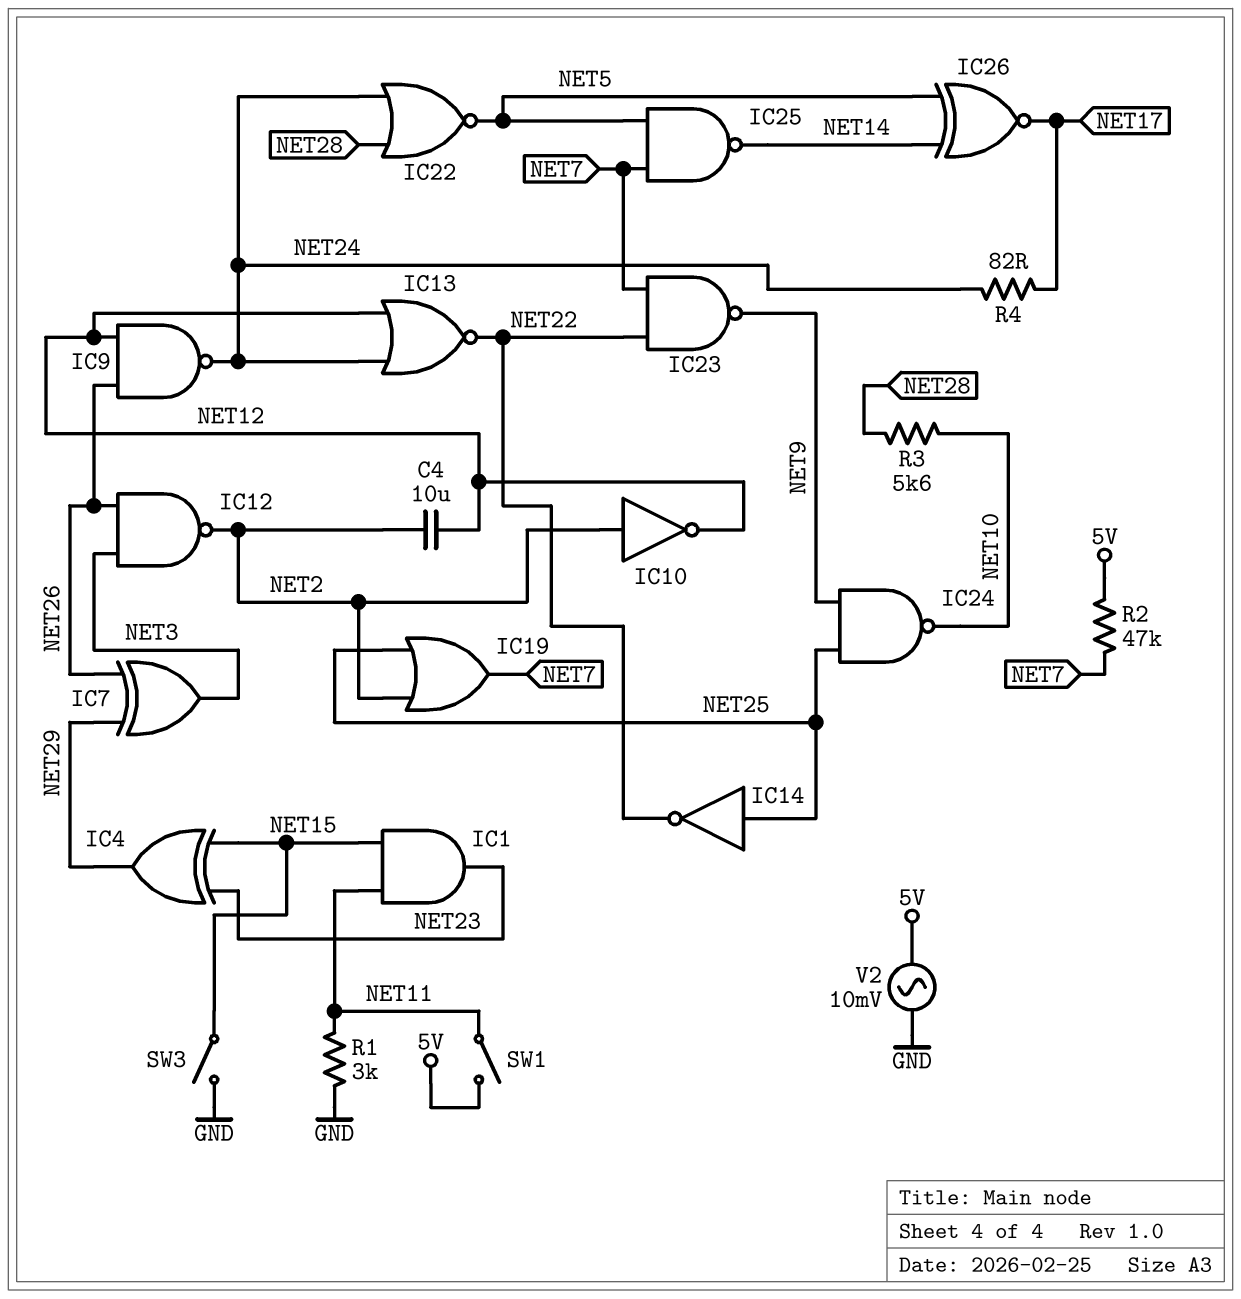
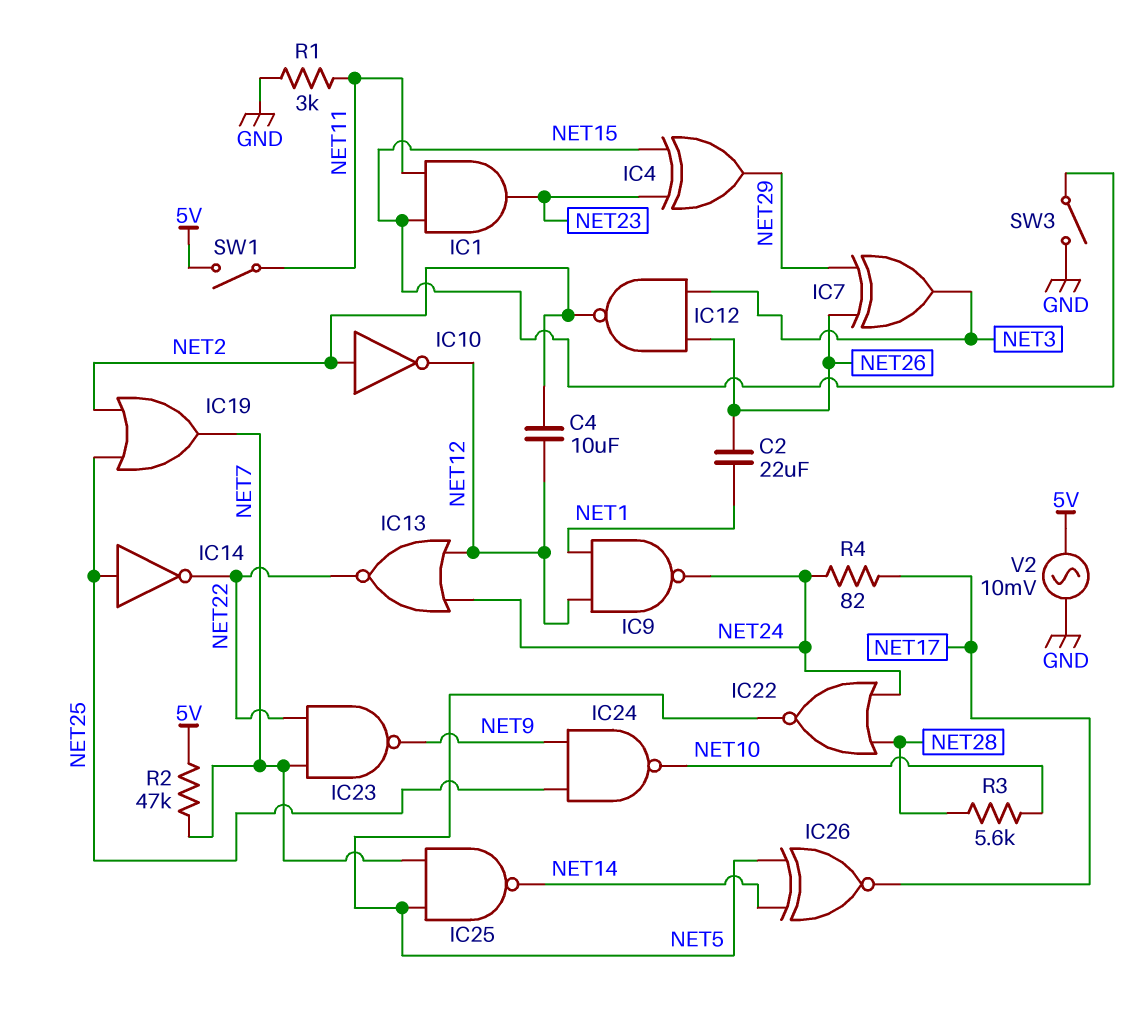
C2: none -> 22uF (NET1, NET26)
IC9: NAND (in NET12, in NET26, out NET24) -> NAND (in NET1, in NET12, out NET24)

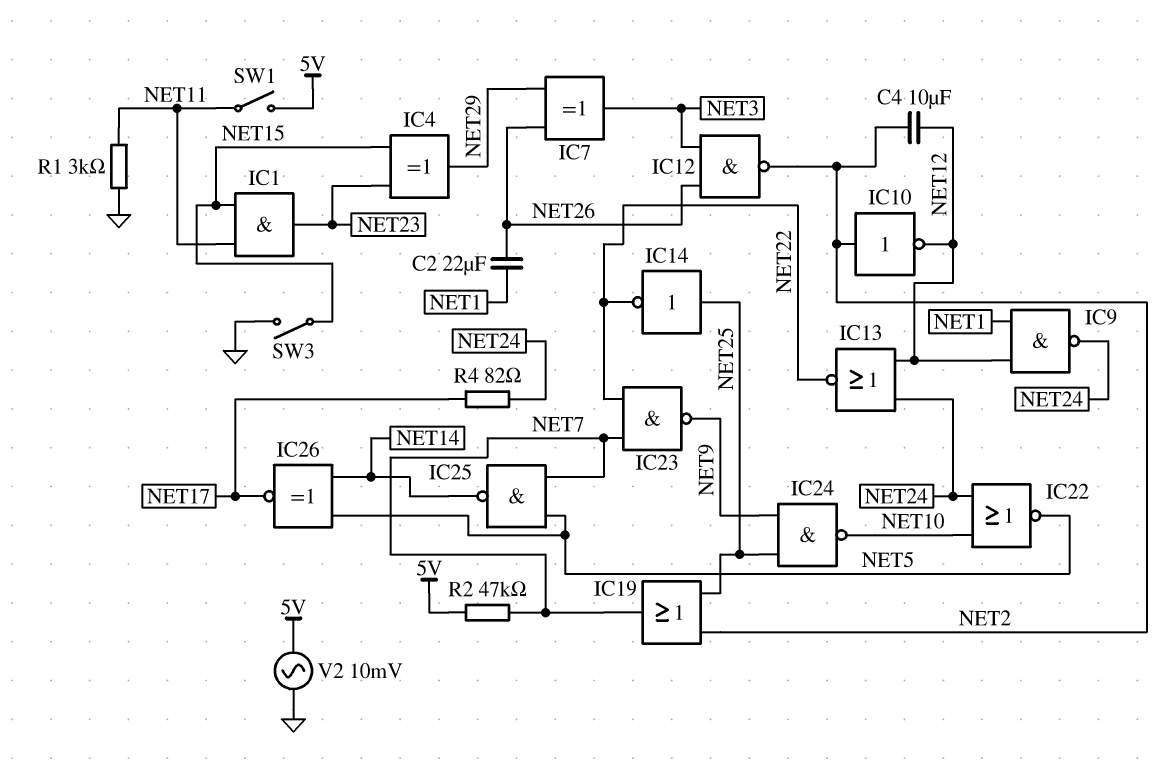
IC22: NOR (in NET24, in NET28, out NET5) -> NOR (in NET10, in NET24, out NET5)
R3: 5.6k (NET10, NET28) -> none

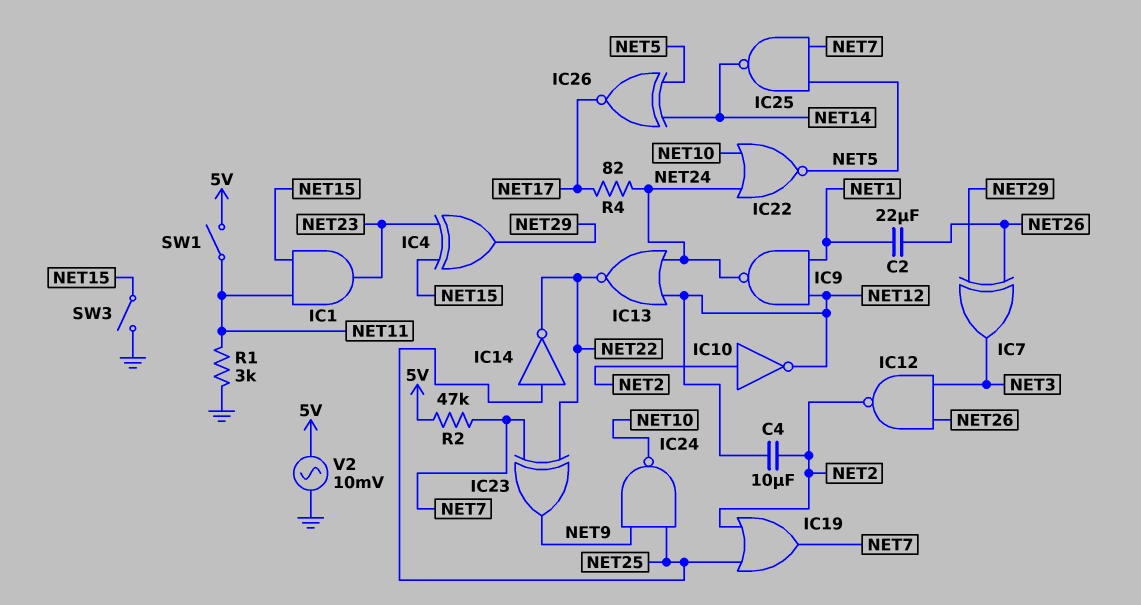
IC23: NAND (in NET7, in NET22, out NET9) -> XOR (in NET7, in NET22, out NET9)

